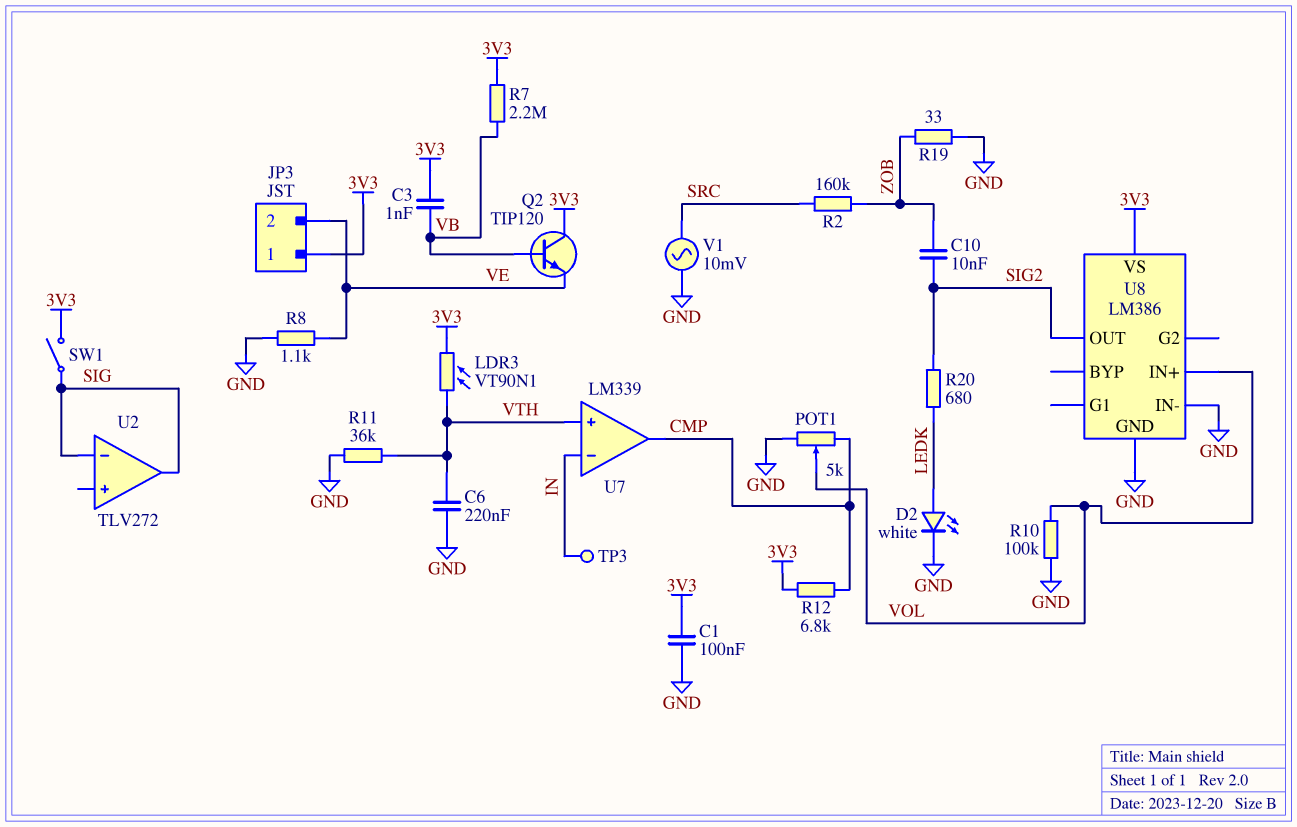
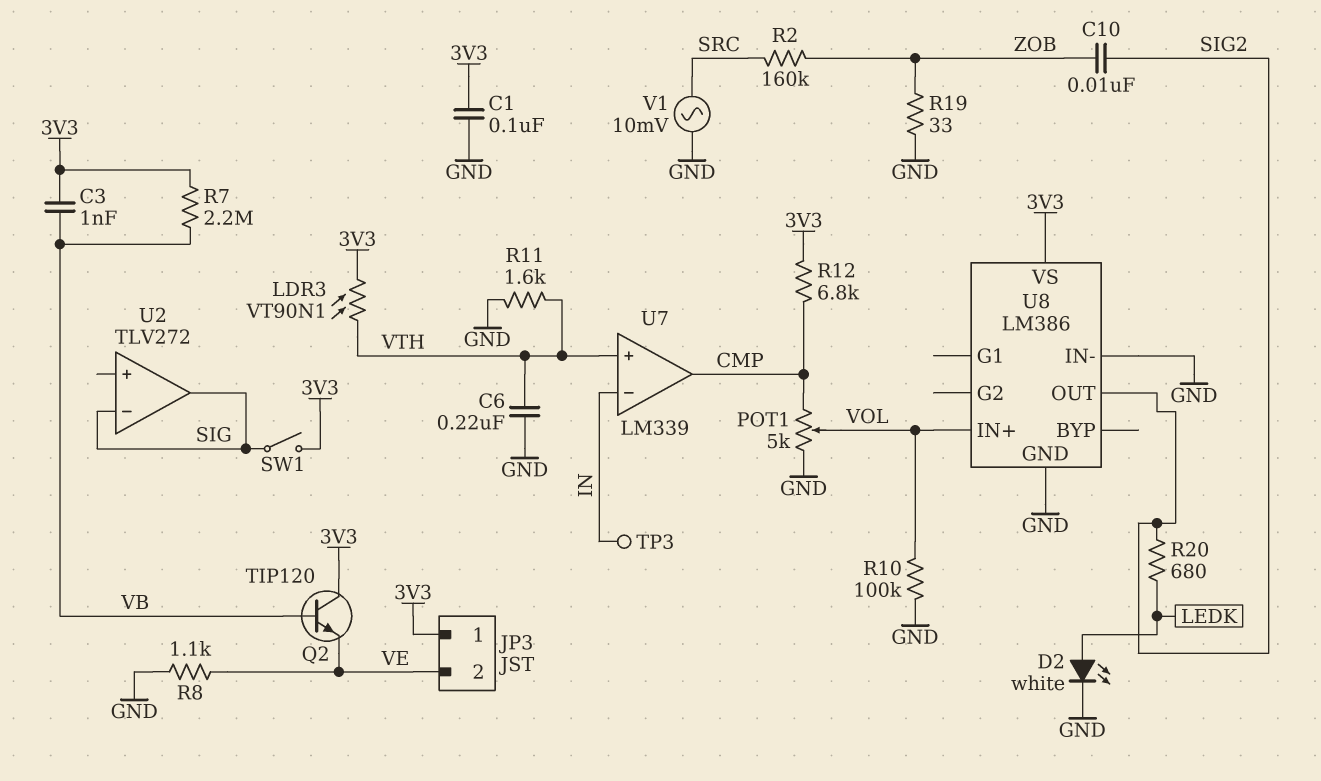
R11: 36k (GND, VTH) -> 1.6k (GND, VTH)

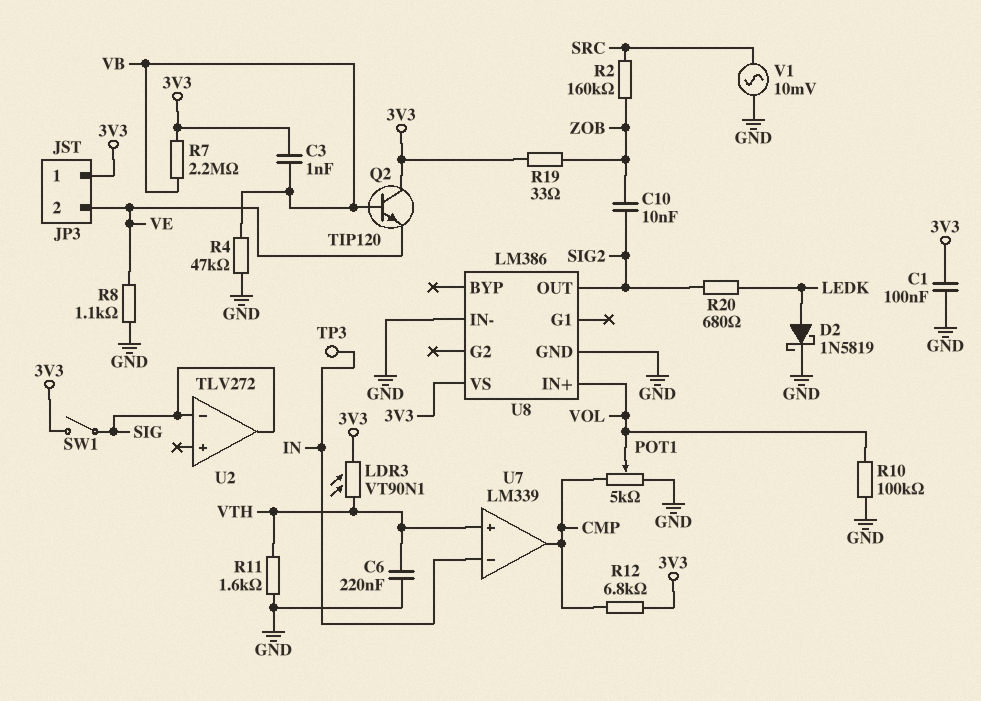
D2: LED white (A LEDK, K GND) -> schottky 1N5819 (A LEDK, K GND)
R4: none -> 47k (GND, VB)
R19: 33 (GND, ZOB) -> 33 (3V3, ZOB)

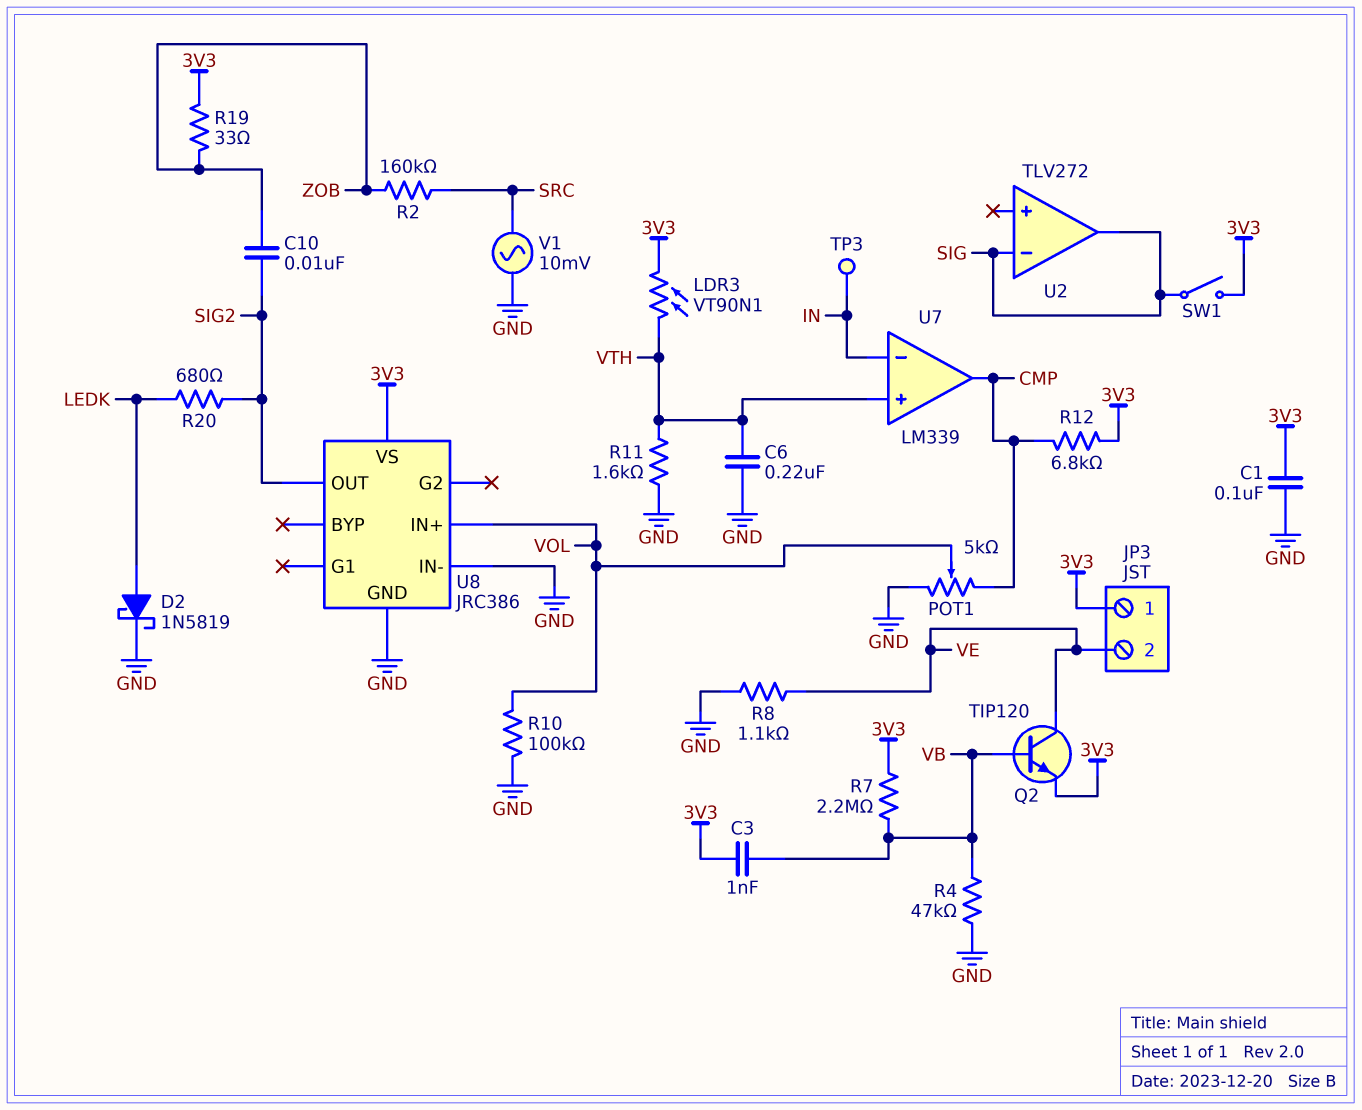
Q2: NPN TIP120 (B VB, C 3V3, E VE) -> NPN TIP120 (B VB, C VE, E 3V3)
U8: LM386 -> JRC386

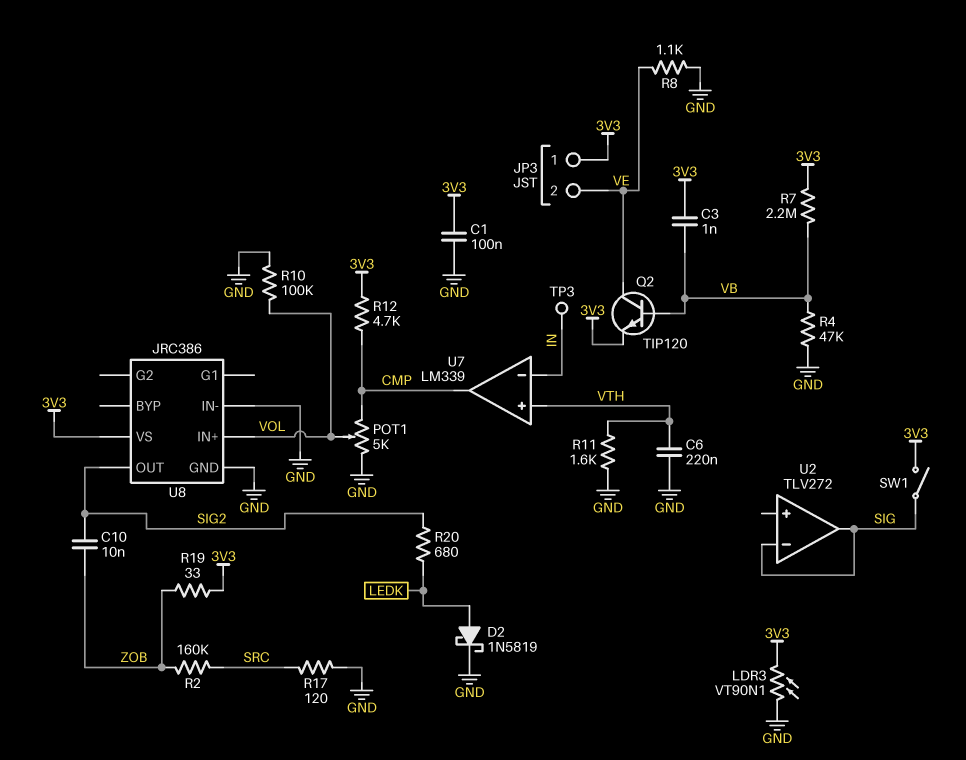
LDR3: VT90N1 (3V3, VTH) -> VT90N1 (3V3, GND)
R12: 6.8k (3V3, CMP) -> 4.7k (3V3, CMP)
R17: none -> 120 (GND, SRC)
V1: AC 10mV (GND, SRC) -> none

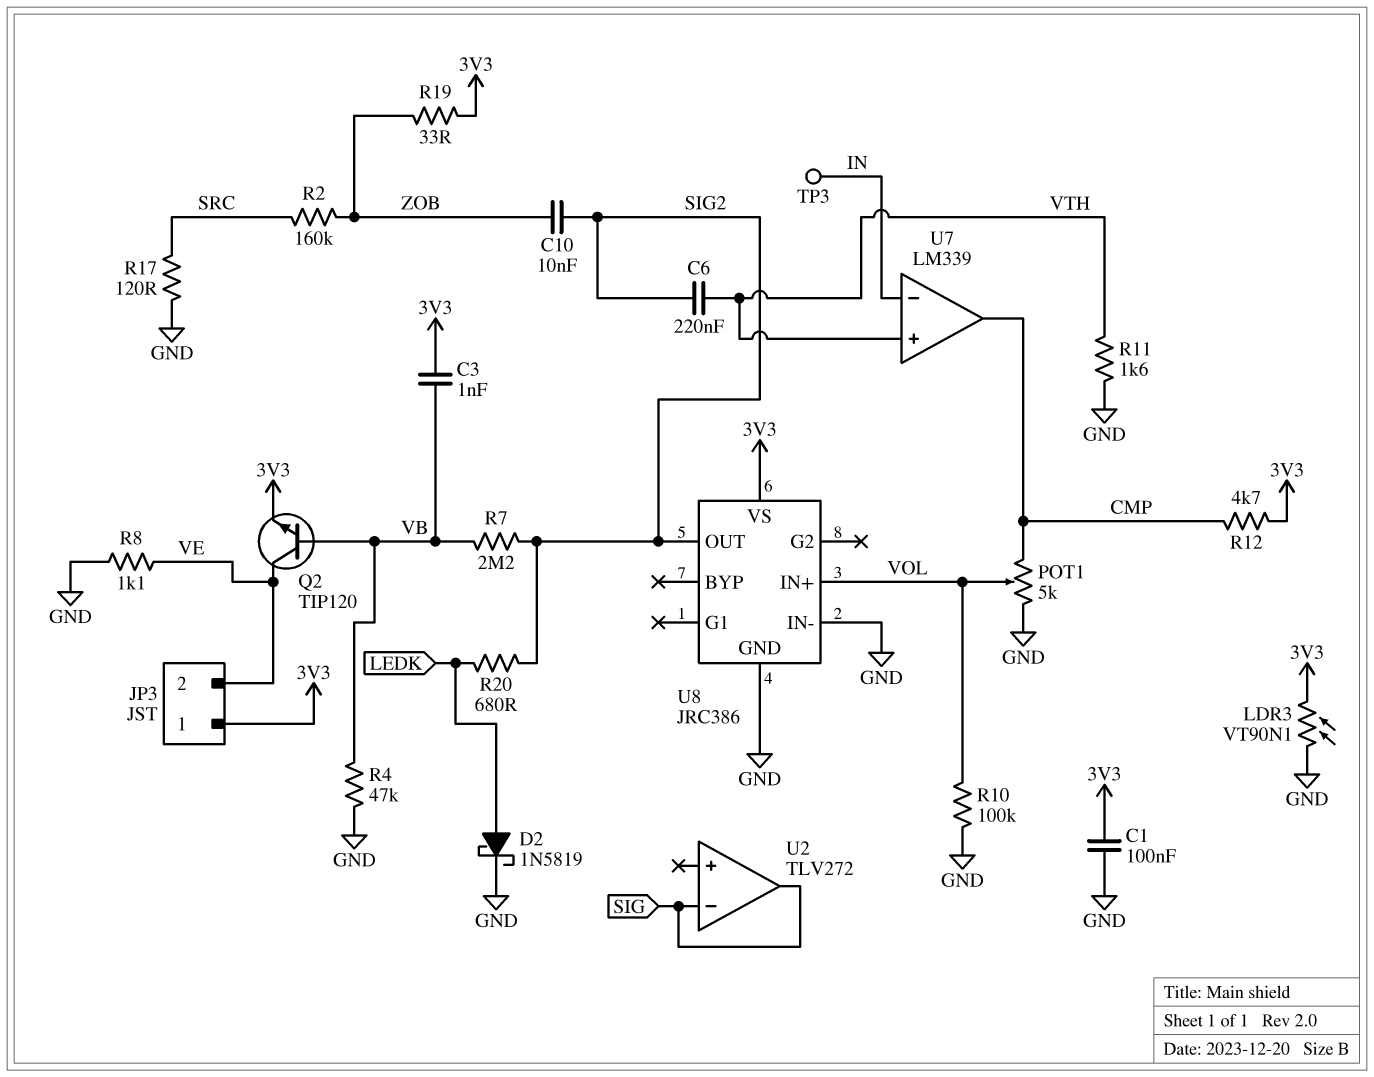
C6: 220nF (GND, VTH) -> 220nF (SIG2, VTH)
R7: 2.2M (3V3, VB) -> 2.2M (SIG2, VB)
SW1: switch (3V3, SIG) -> none

